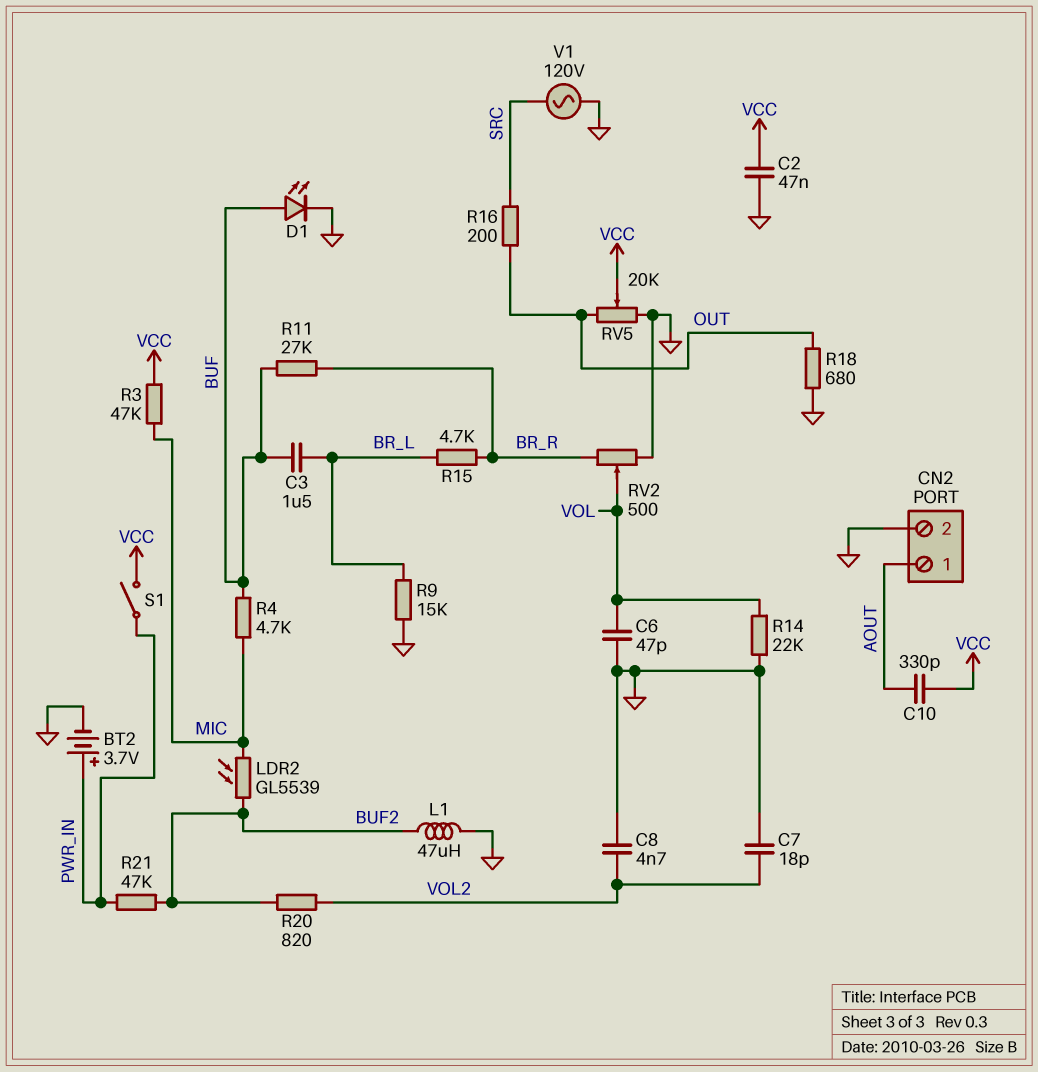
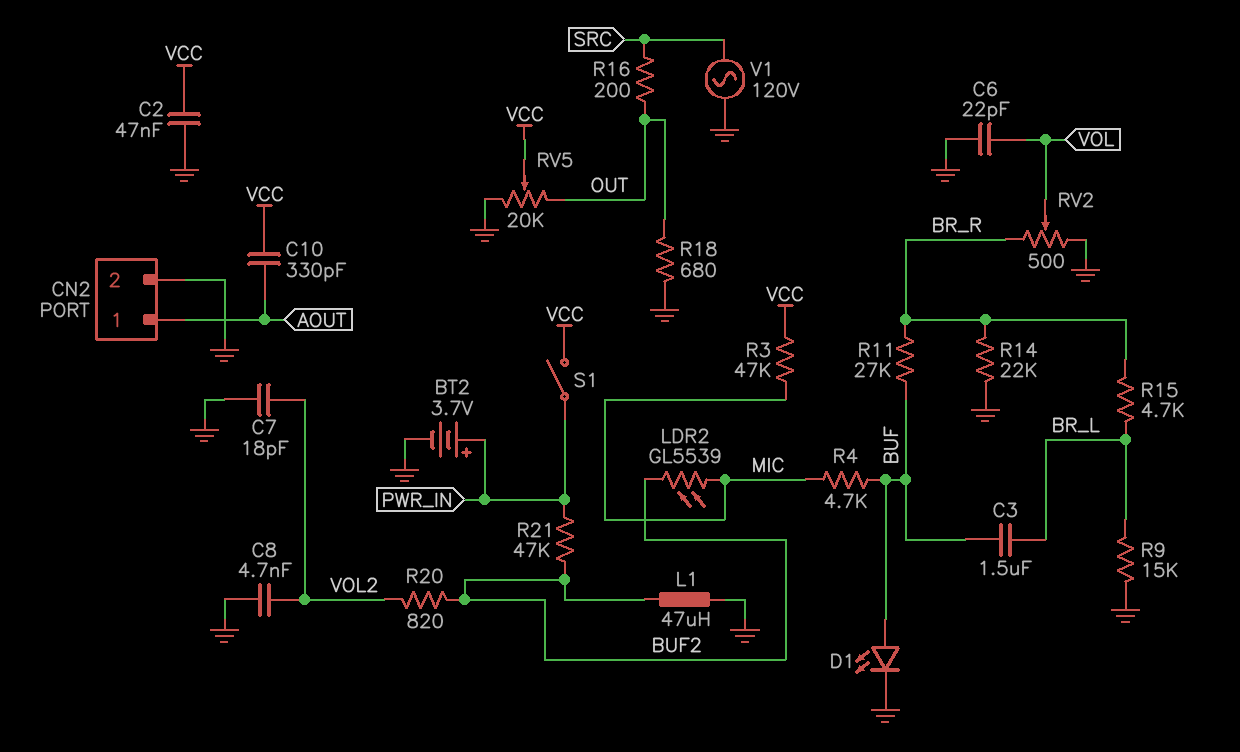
C6: 47pF (GND, VOL) -> 22pF (GND, VOL)
R14: 22k (GND, VOL) -> 22k (BR_R, GND)

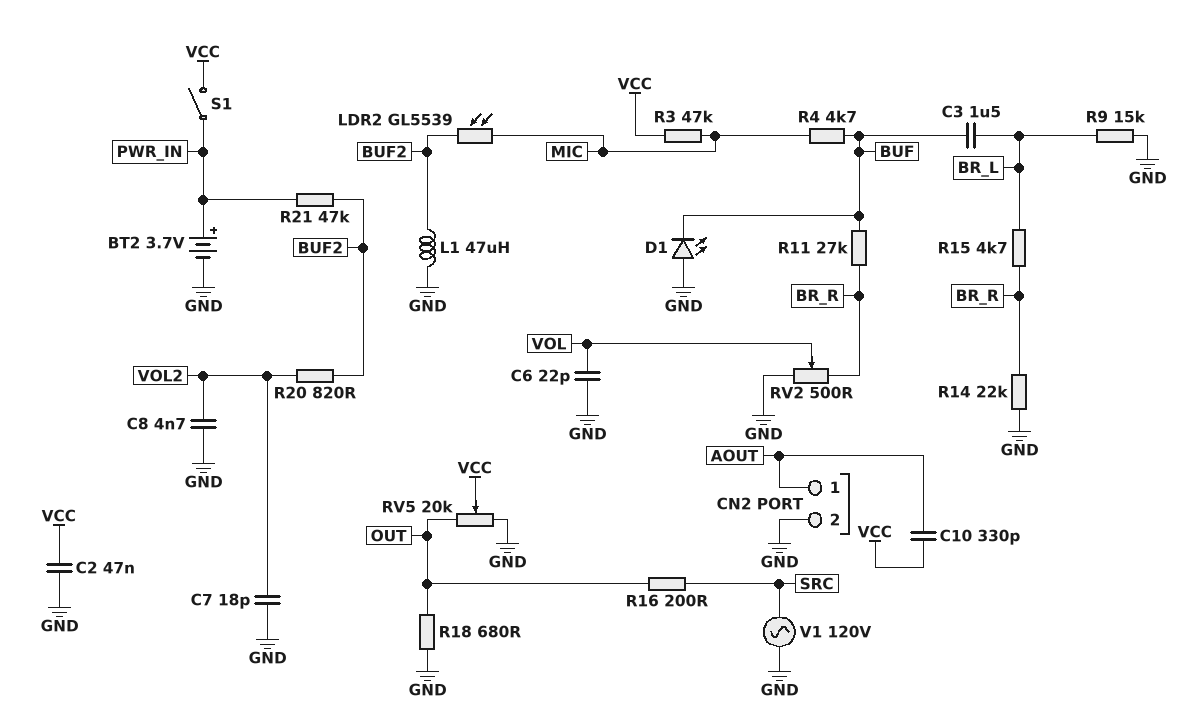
D1: LED (A BUF, K GND) -> LED (A GND, K BUF)

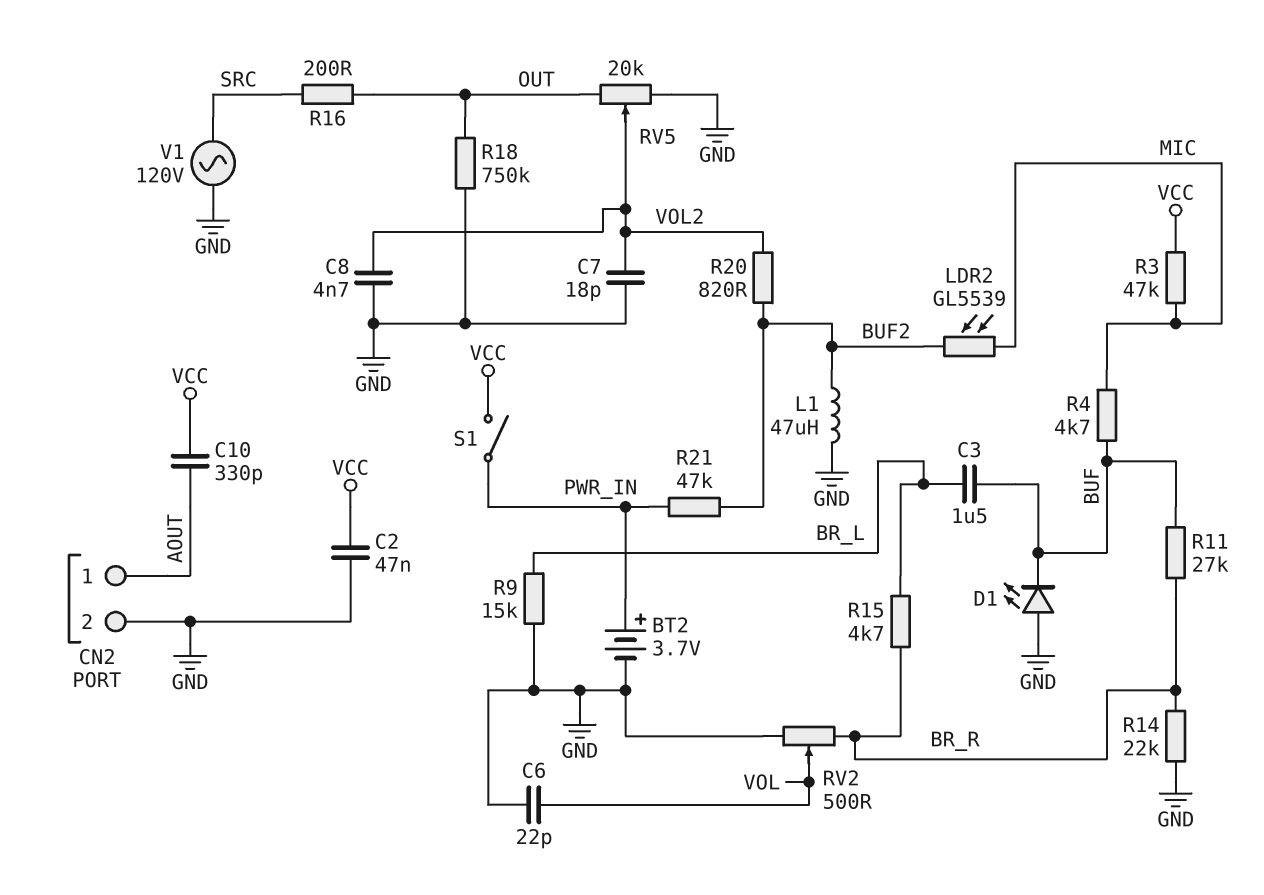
R18: 680 (GND, OUT) -> 750k (GND, OUT)
RV5: 20k (GND, OUT, wiper VCC) -> 20k (GND, OUT, wiper VOL2)

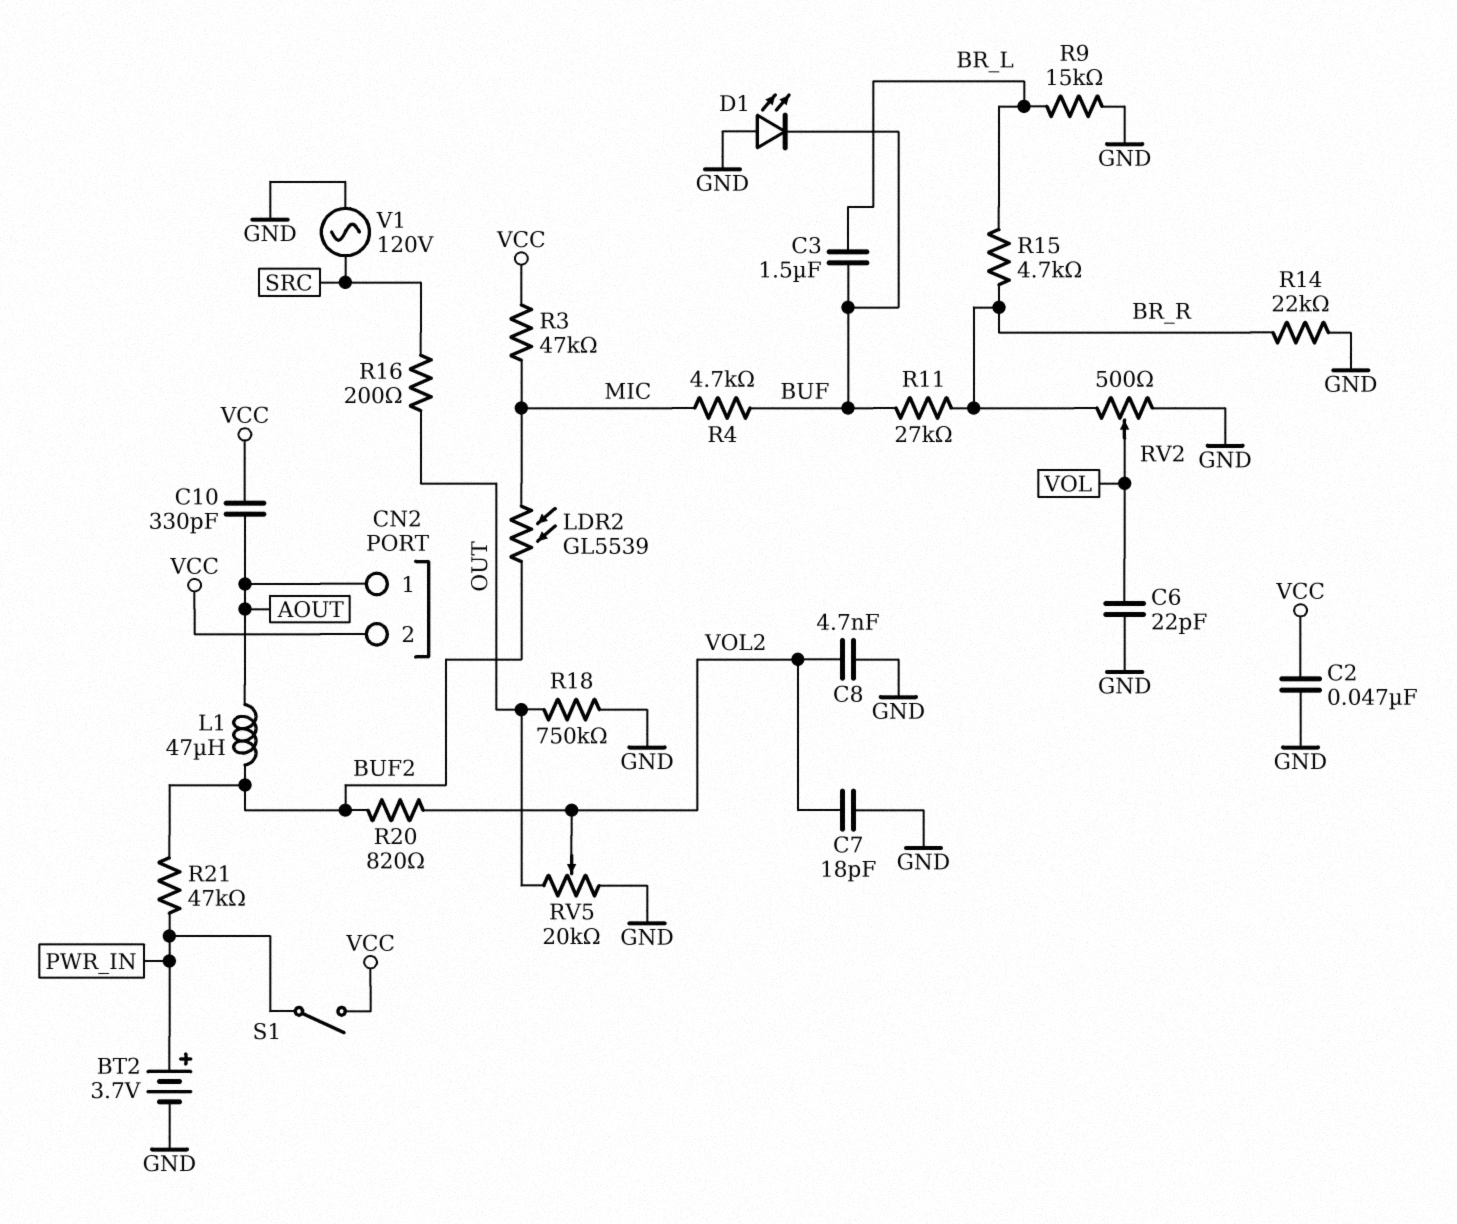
CN2 pin 2: GND -> VCC
L1: 47uH (BUF2, GND) -> 47uH (AOUT, BUF2)

